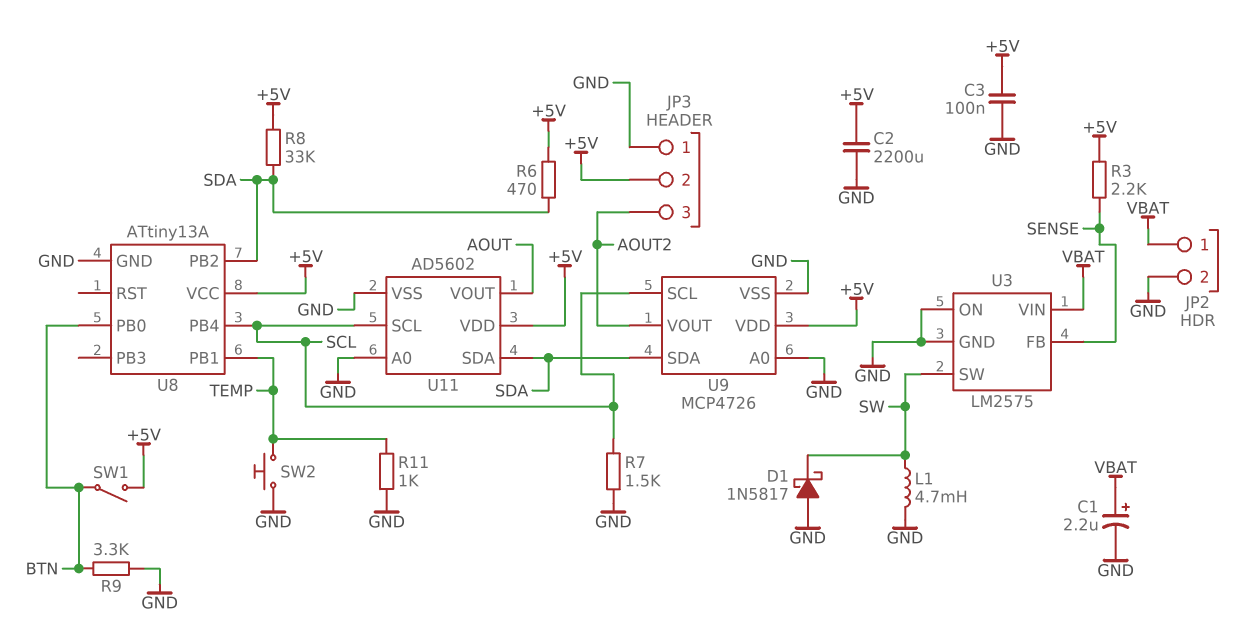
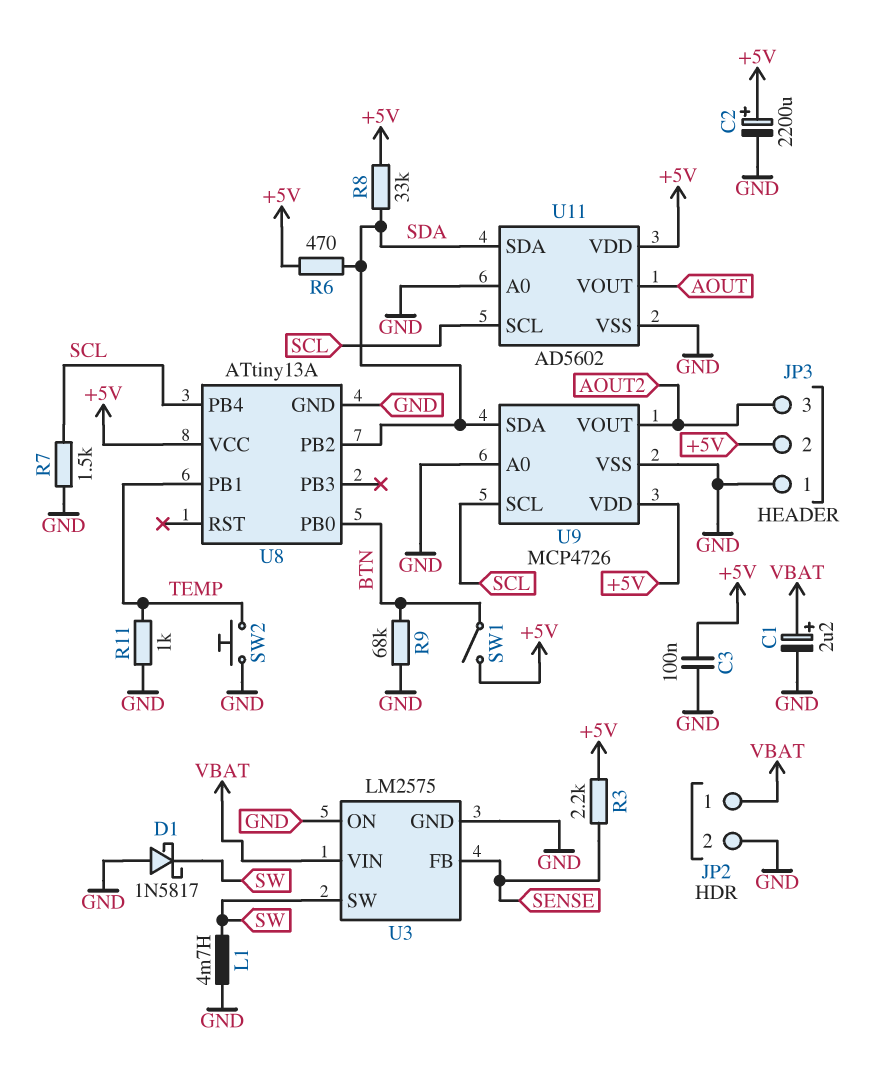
C2: 2200uF (+5V, GND) -> 2200uF (plus +5V, minus GND)
R9: 3.3k (BTN, GND) -> 68k (BTN, GND)

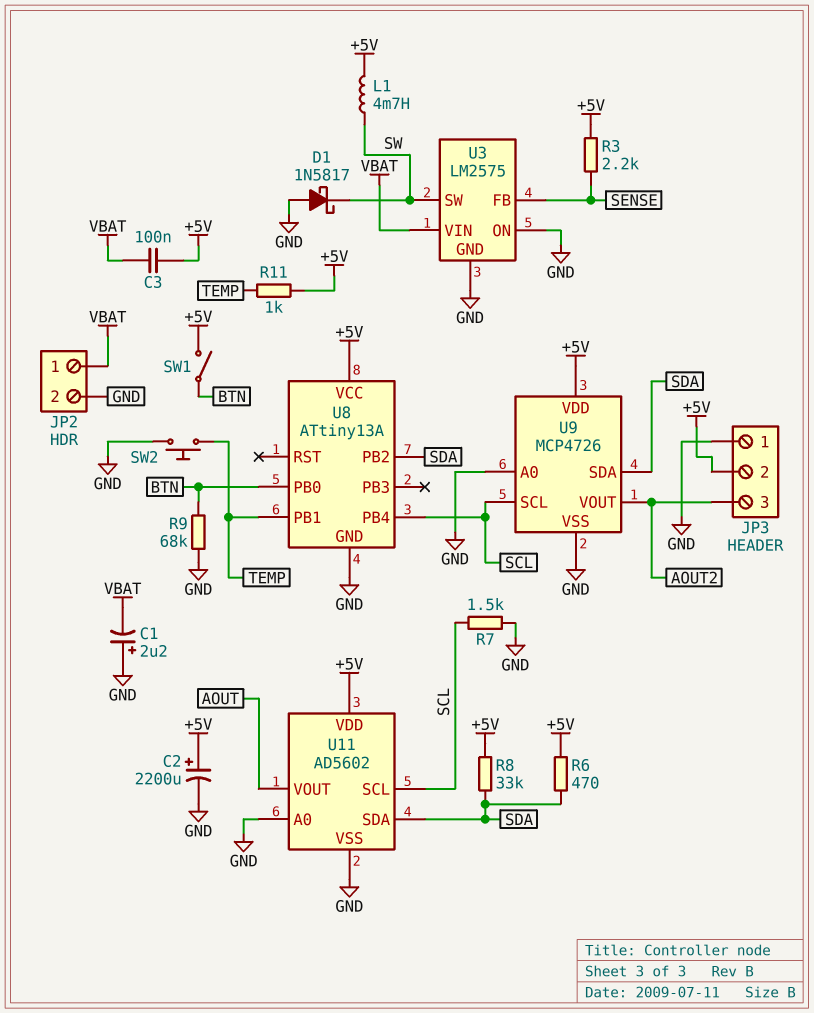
C1: 2.2uF (plus VBAT, minus GND) -> 2.2uF (plus GND, minus VBAT)
C3: 100nF (+5V, GND) -> 100nF (+5V, VBAT)
L1: 4.7mH (GND, SW) -> 4.7mH (+5V, SW)
R11: 1k (GND, TEMP) -> 1k (+5V, TEMP)

